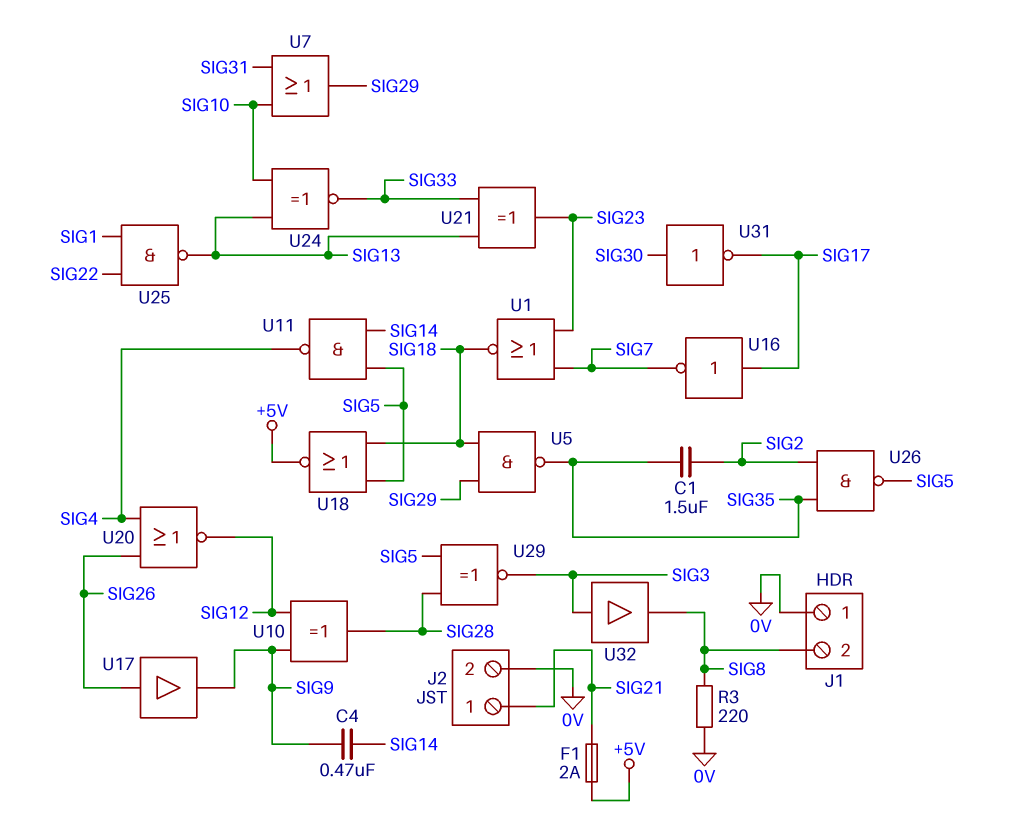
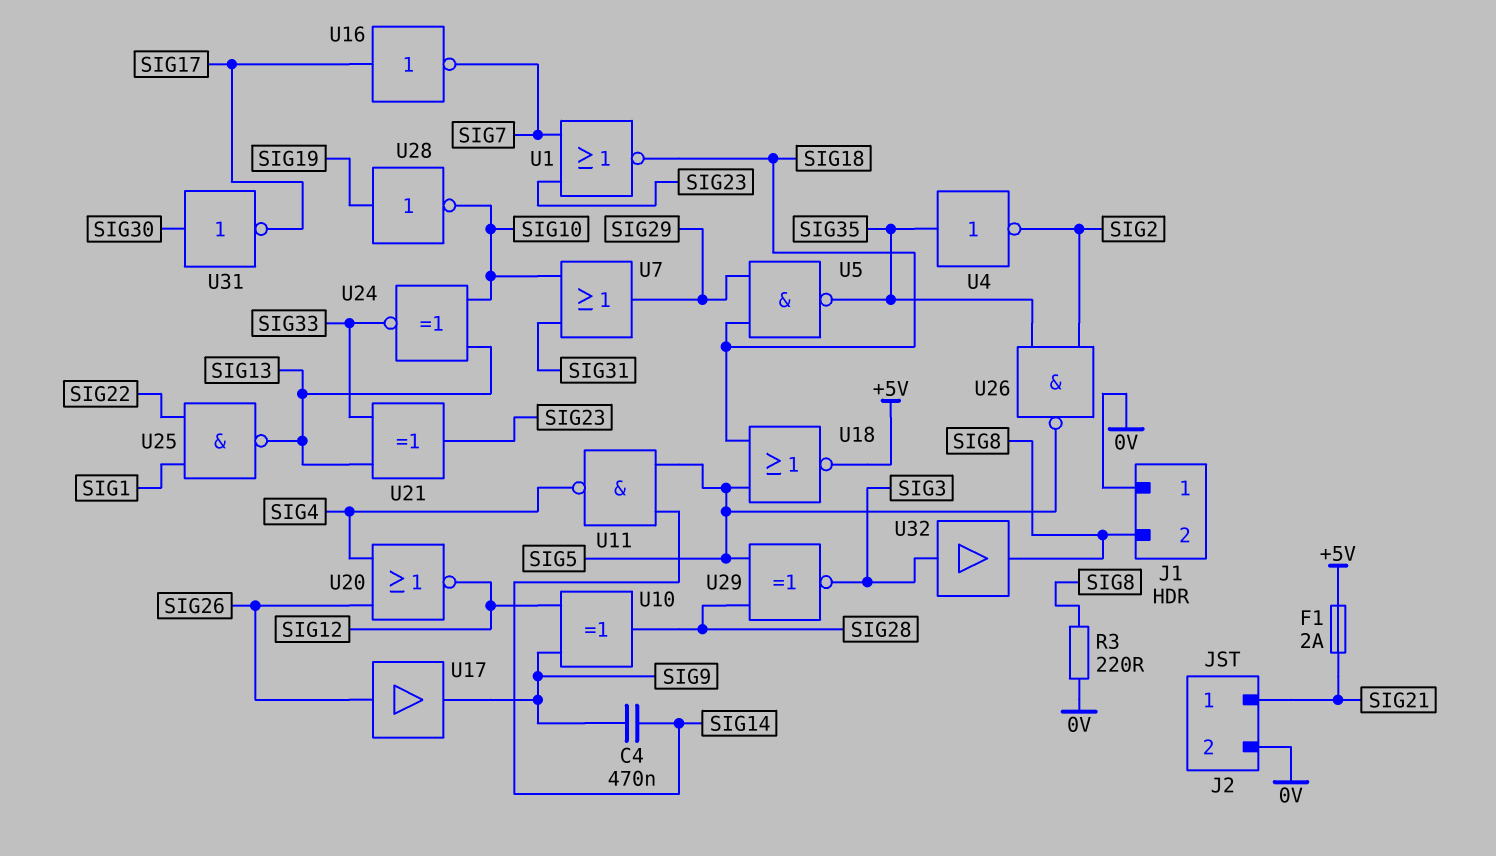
C1: 1.5uF (SIG2, SIG35) -> none
U4: none -> NOT (in SIG35, out SIG2)
U28: none -> NOT (in SIG19, out SIG10)

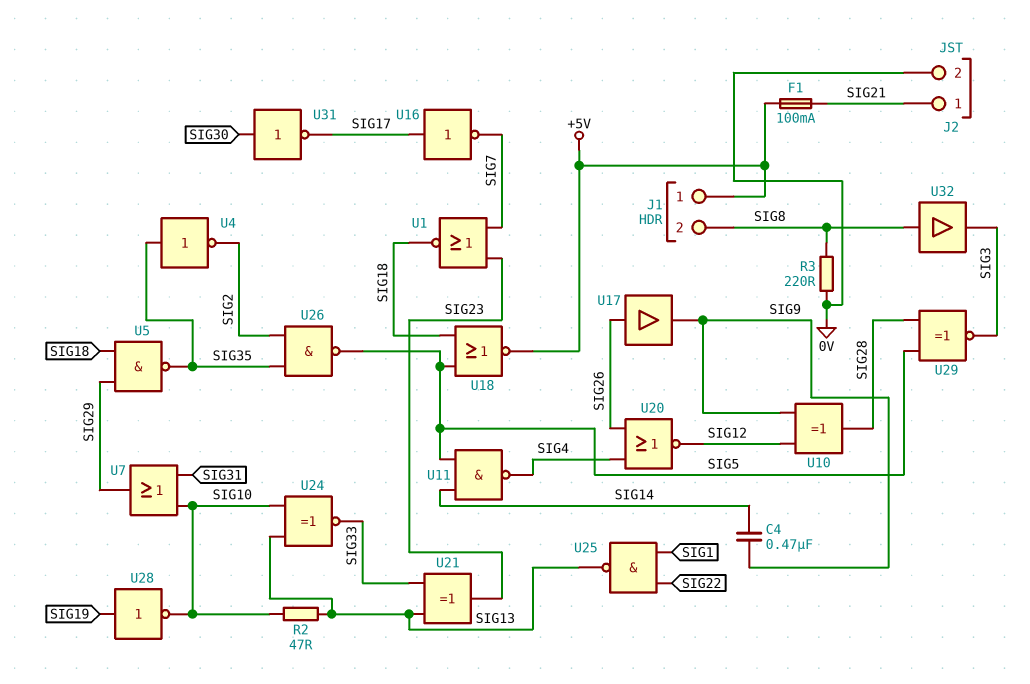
F1: 2A (+5V, SIG21) -> 100mA (+5V, SIG21)
J1 pin 1: 0V -> +5V
R2: none -> 47 (SIG10, SIG13)
U32: buffer (in SIG3, out SIG8) -> buffer (in SIG8, out SIG3)

